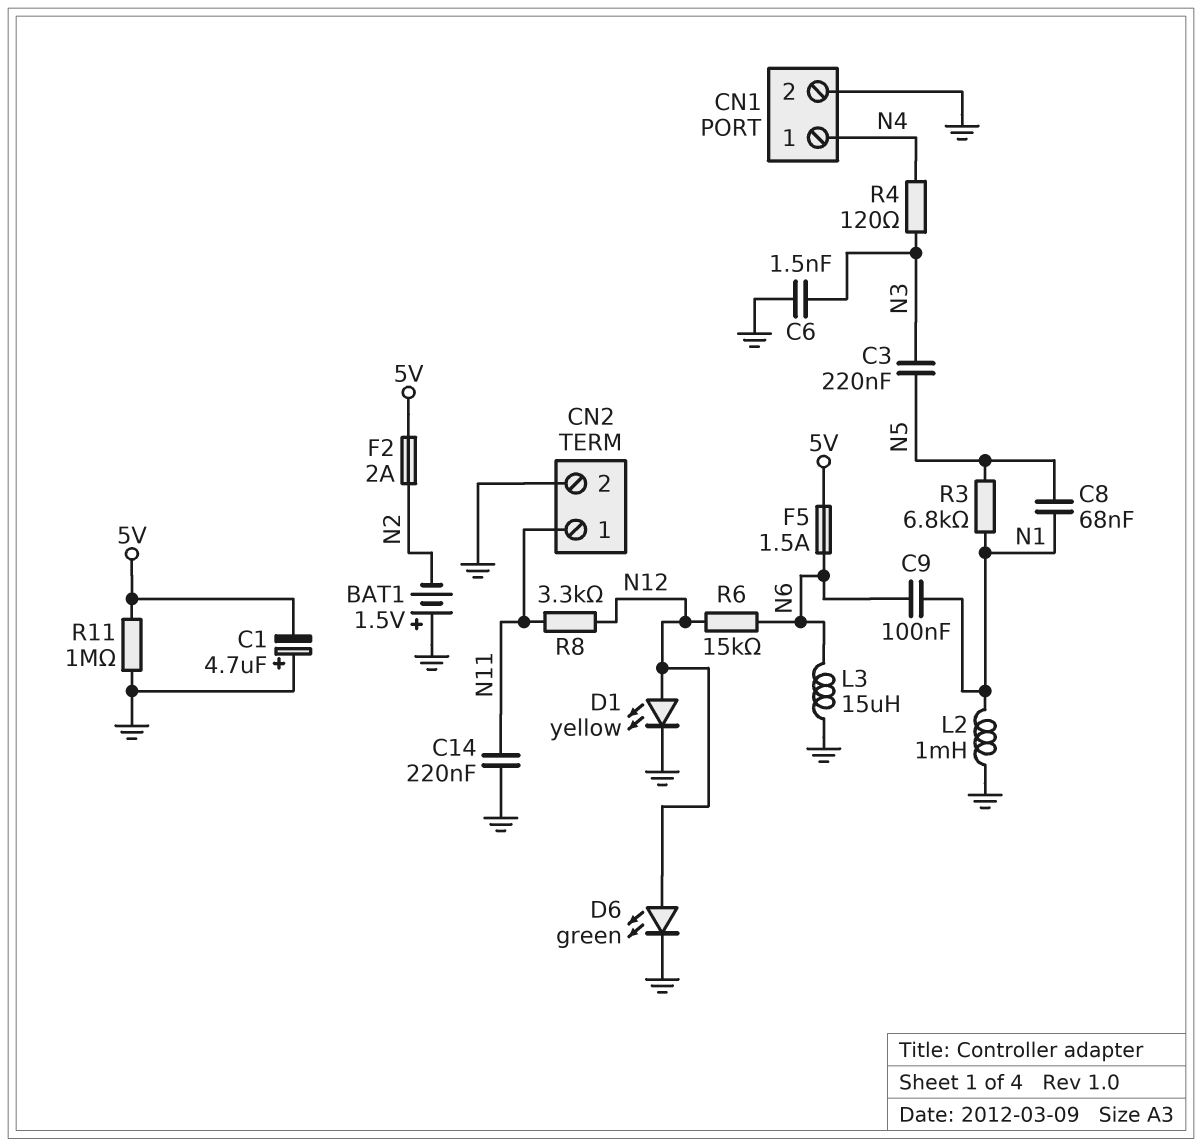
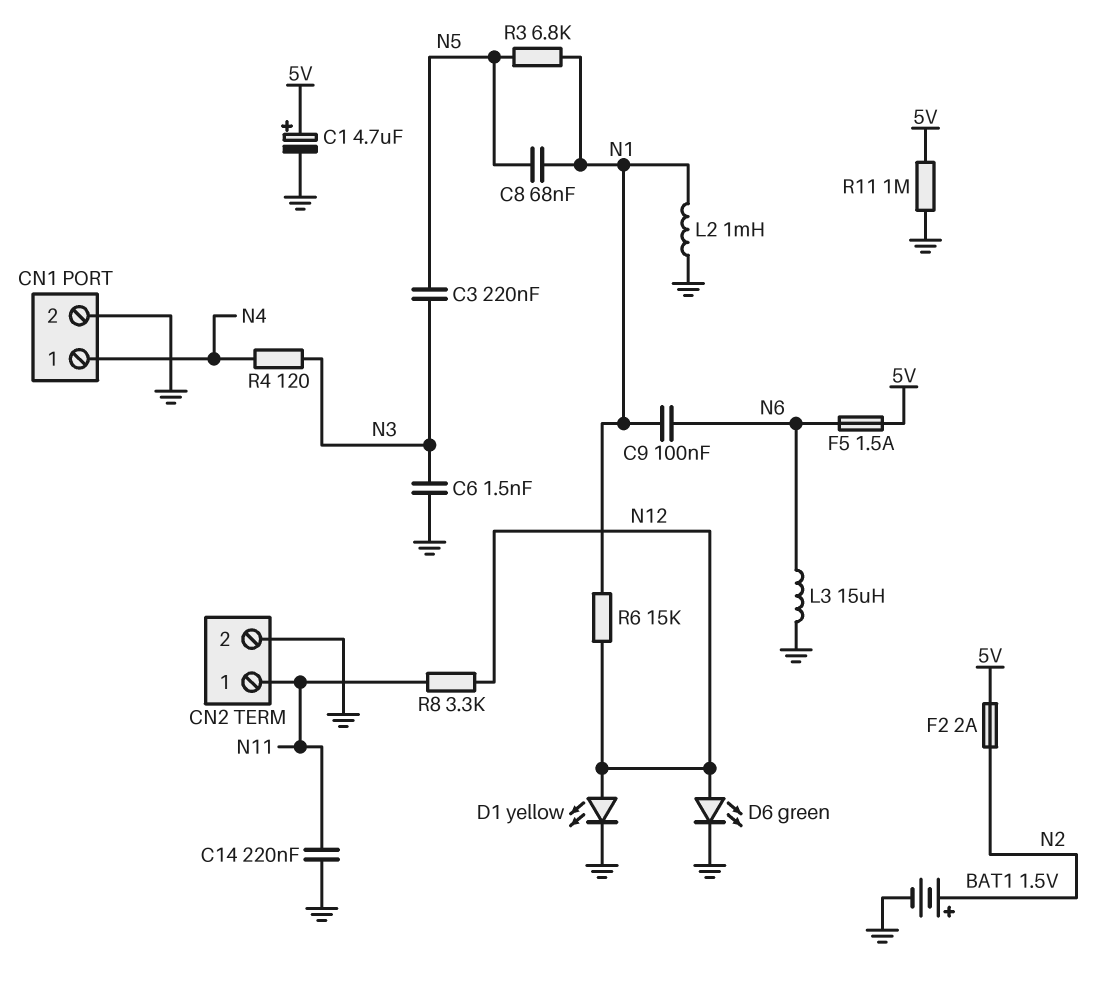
BAT1: 1.5V (plus GND, minus N2) -> 1.5V (plus N2, minus GND)
C1: 4.7uF (plus GND, minus 5V) -> 4.7uF (plus 5V, minus GND)
R6: 15k (N6, N12) -> 15k (N1, N12)

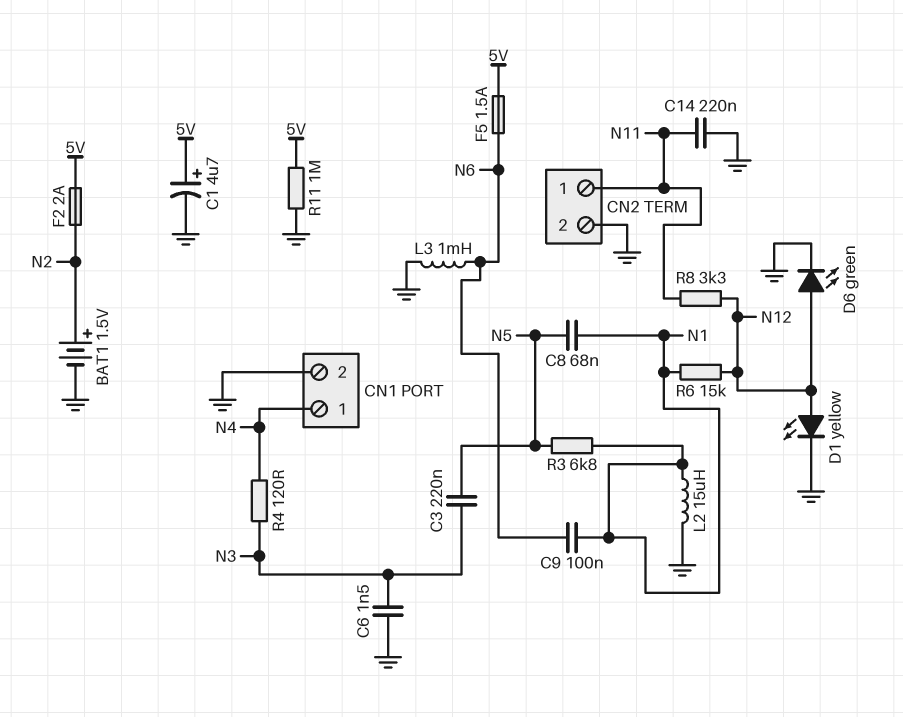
L2: 1mH (GND, N1) -> 15uH (GND, N1)
L3: 15uH (GND, N6) -> 1mH (GND, N6)

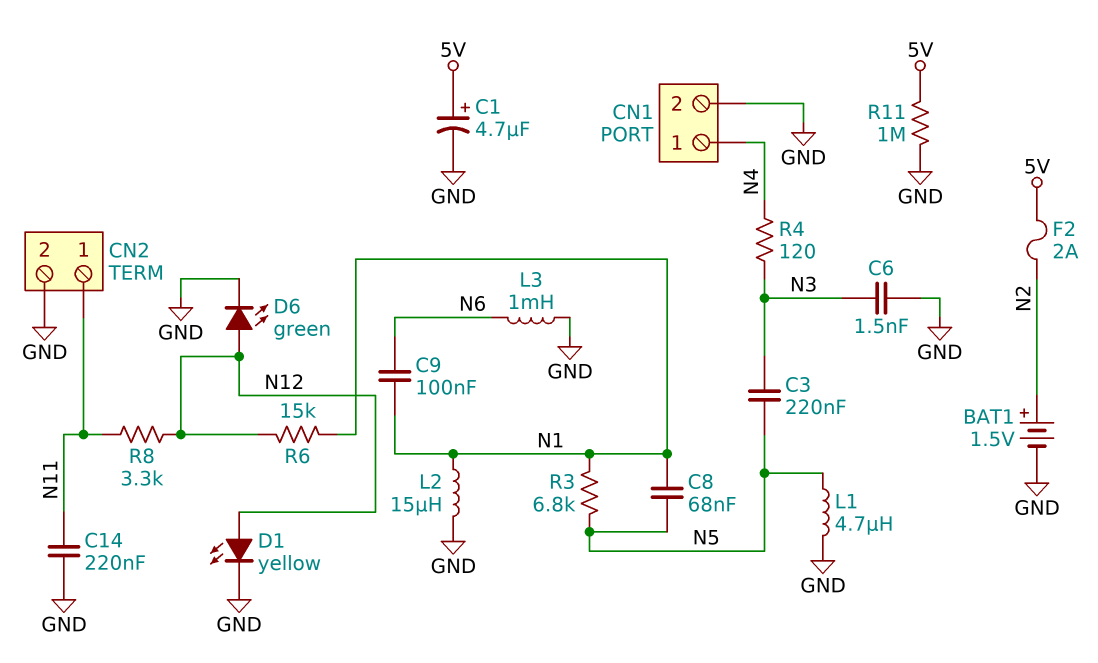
F5: 1.5A (5V, N6) -> none
L1: none -> 4.7uH (GND, N5)

